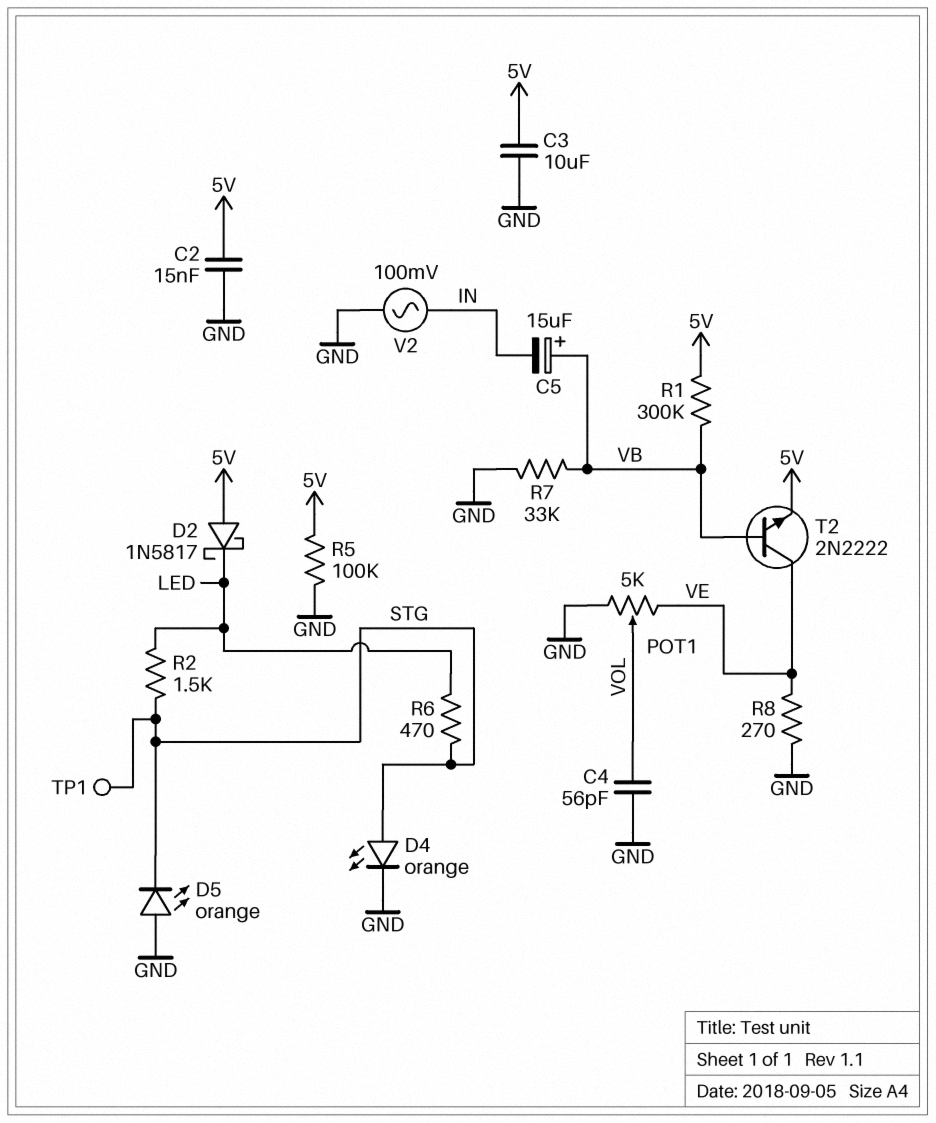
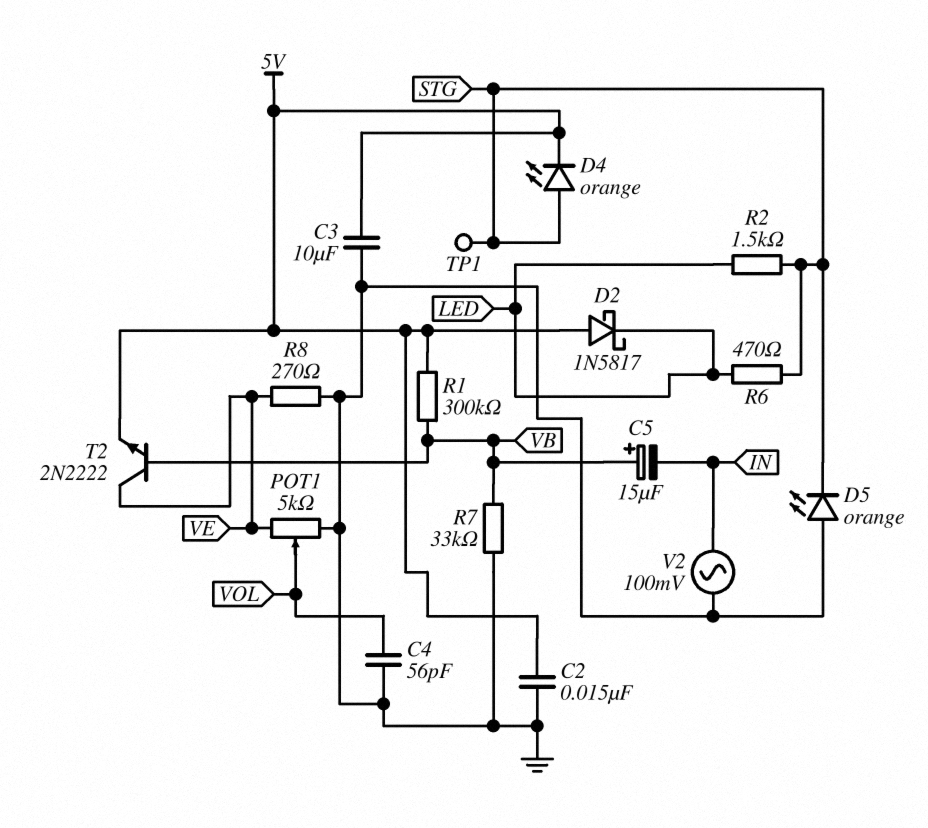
D4: LED orange (A STG, K GND) -> LED orange (A STG, K 5V)
R5: 100k (5V, GND) -> none

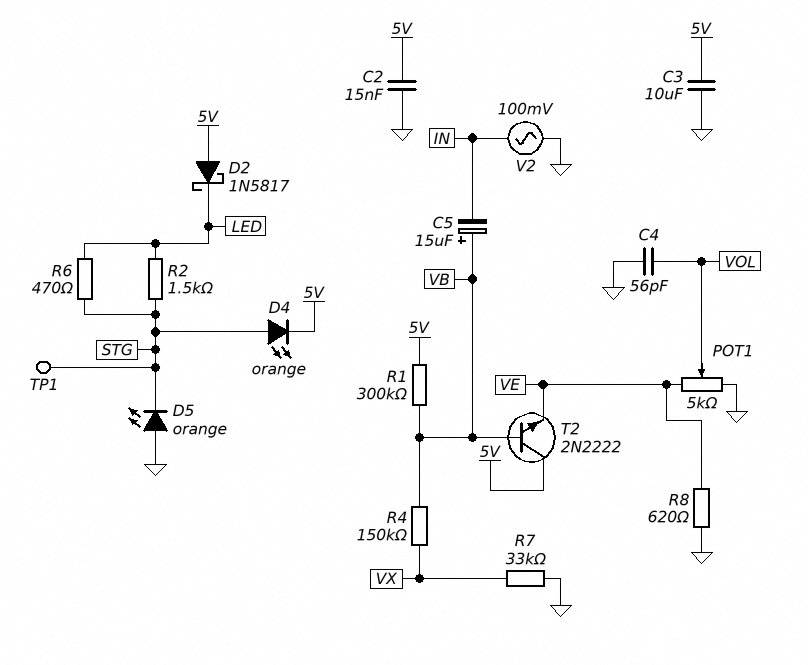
R4: none -> 150k (VB, VX)
R7: 33k (GND, VB) -> 33k (GND, VX)
R8: 270 (GND, VE) -> 620 (GND, VE)
T2: NPN 2N2222 (B VB, C VE, E 5V) -> NPN 2N2222 (B VB, C 5V, E VE)

